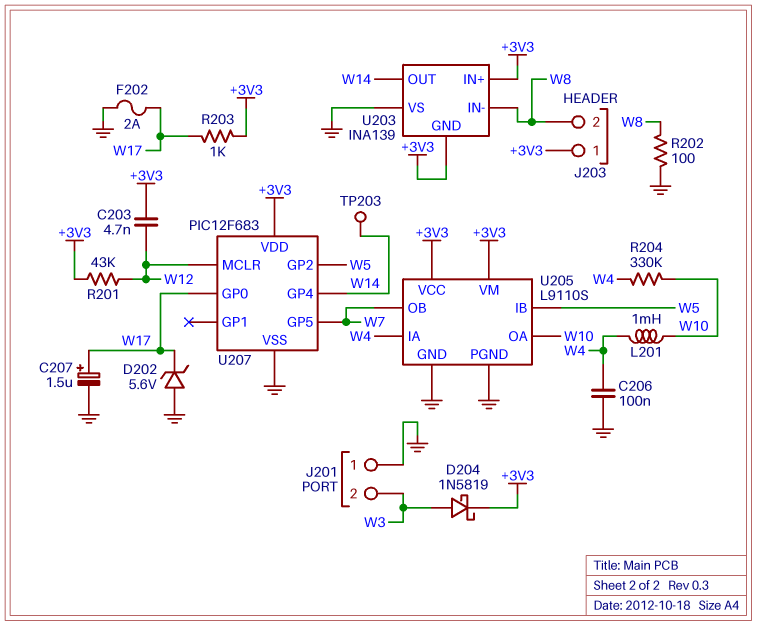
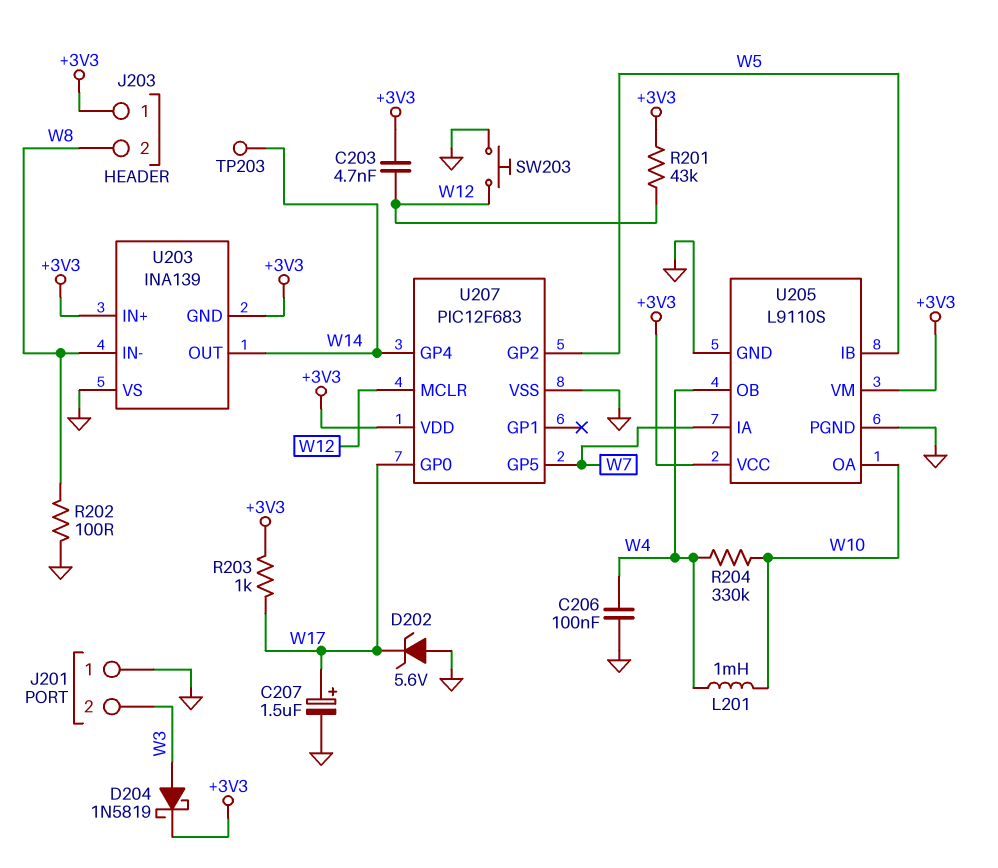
F202: 2A (GND, W17) -> none
SW203: none -> button (GND, W12)
U205 pin IA: W4 -> W7
U205 pin OB: W7 -> W4

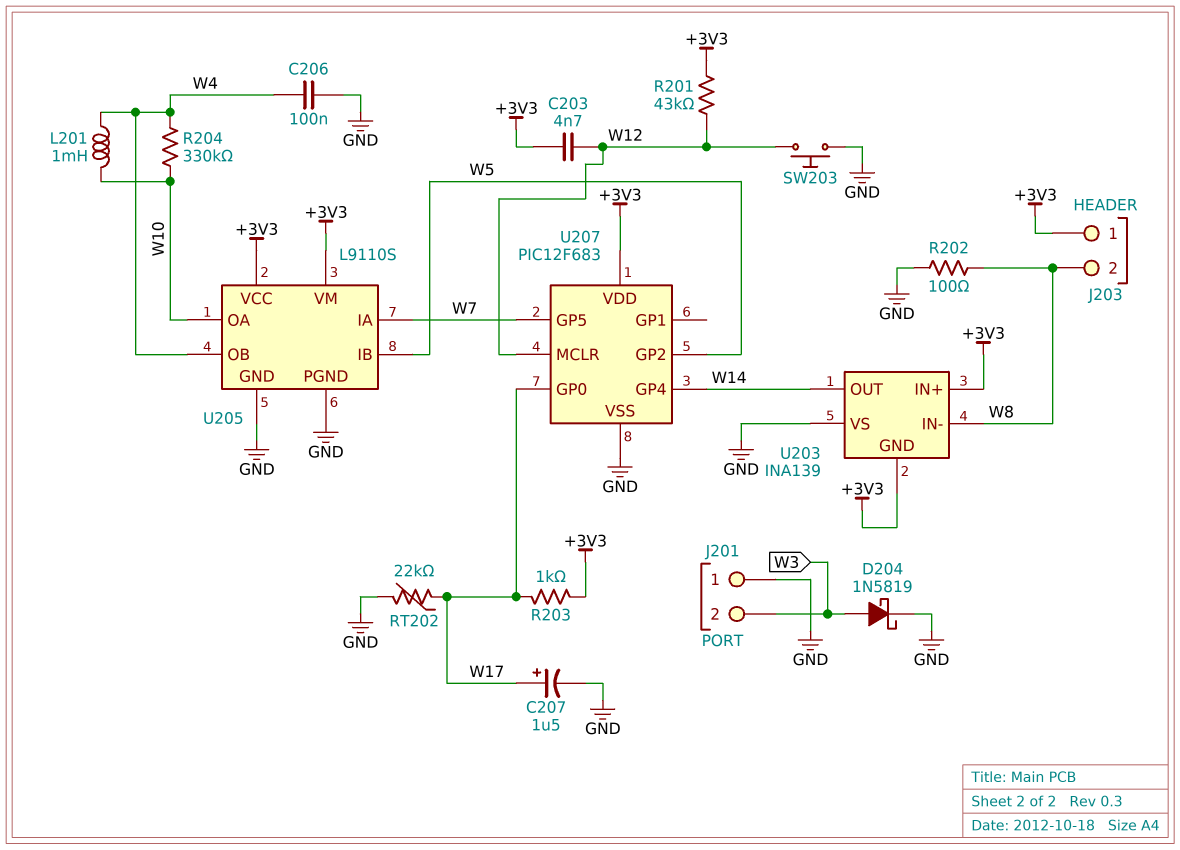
D202: zener 5.6V (A GND, K W17) -> none
D204: schottky 1N5819 (A W3, K +3V3) -> schottky 1N5819 (A W3, K GND)
RT202: none -> 22k (GND, W17)
TP203: test point (W14) -> none

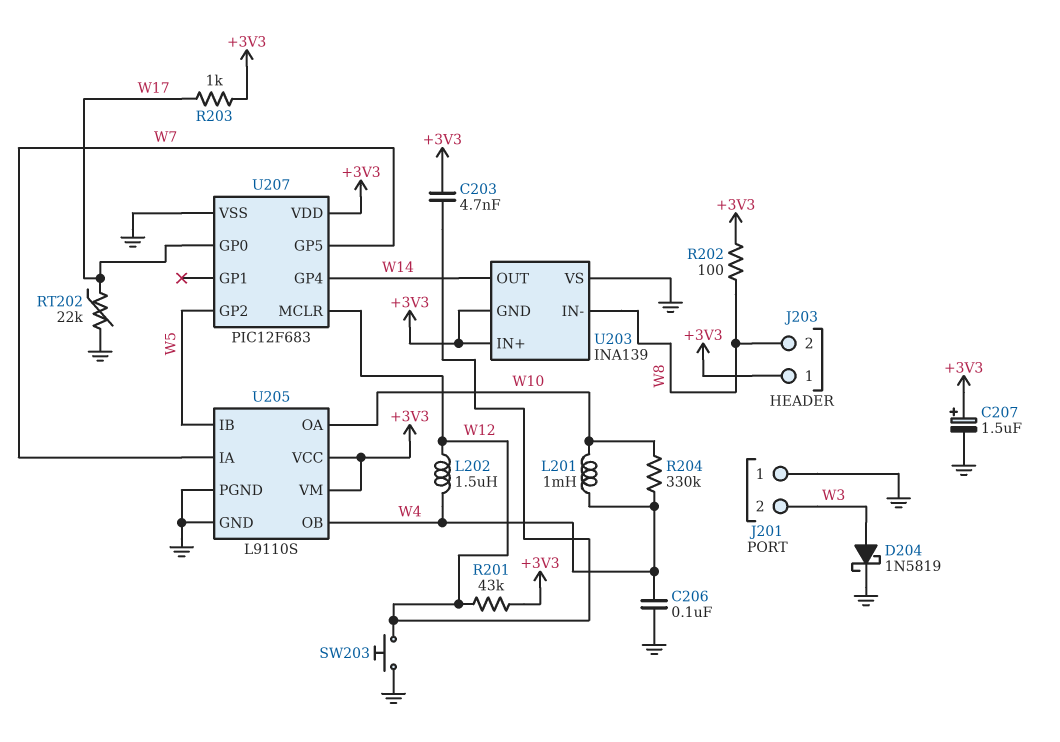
C207: 1.5uF (plus W17, minus GND) -> 1.5uF (plus +3V3, minus GND)
L202: none -> 1.5uH (W4, W12)
R202: 100 (GND, W8) -> 100 (+3V3, W8)

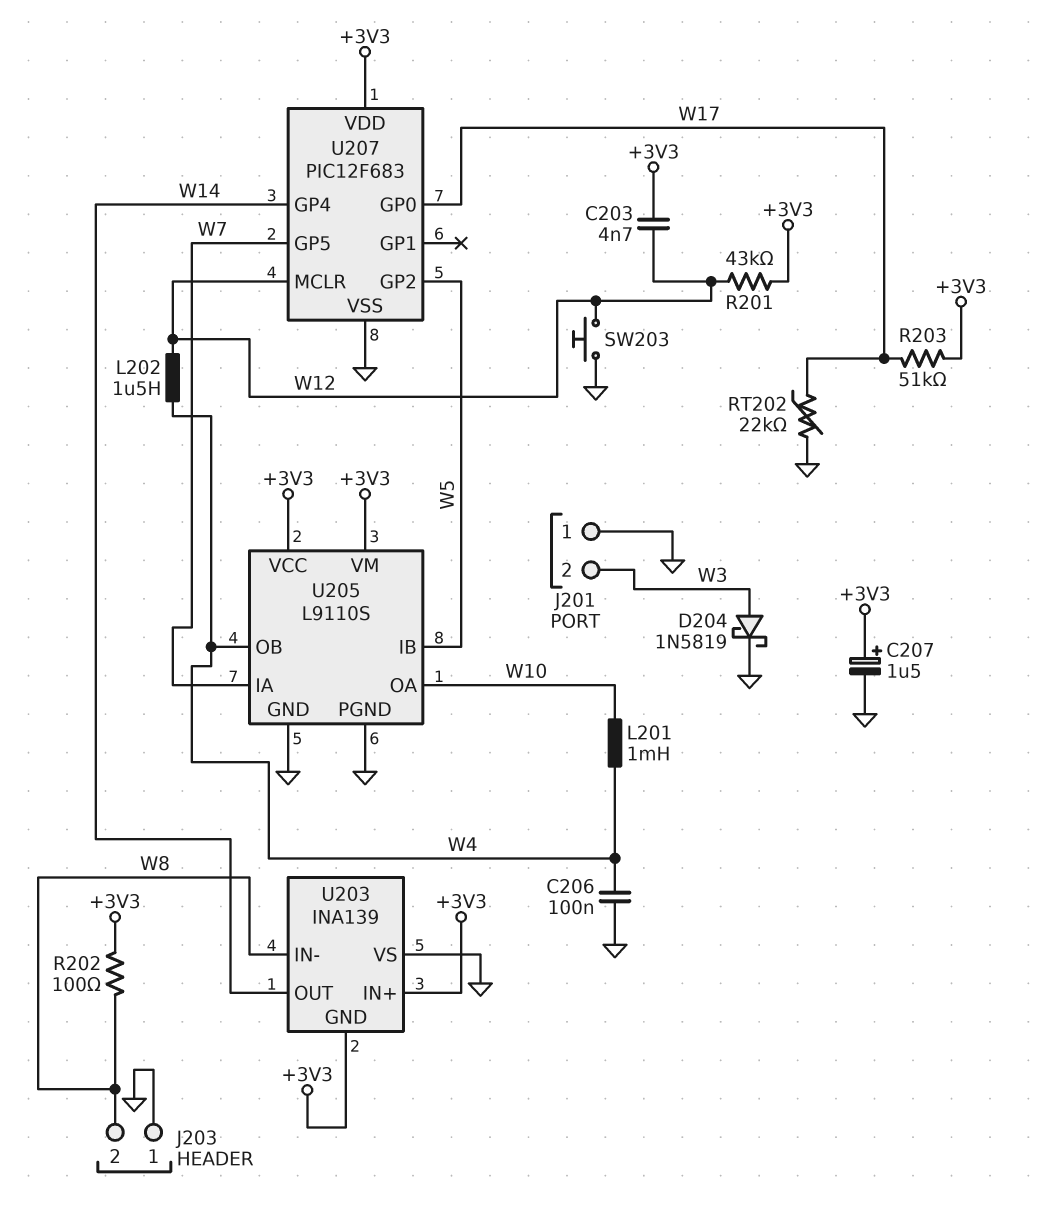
J203 pin 1: +3V3 -> GND
R203: 1k (+3V3, W17) -> 51k (+3V3, W17)
R204: 330k (W4, W10) -> none

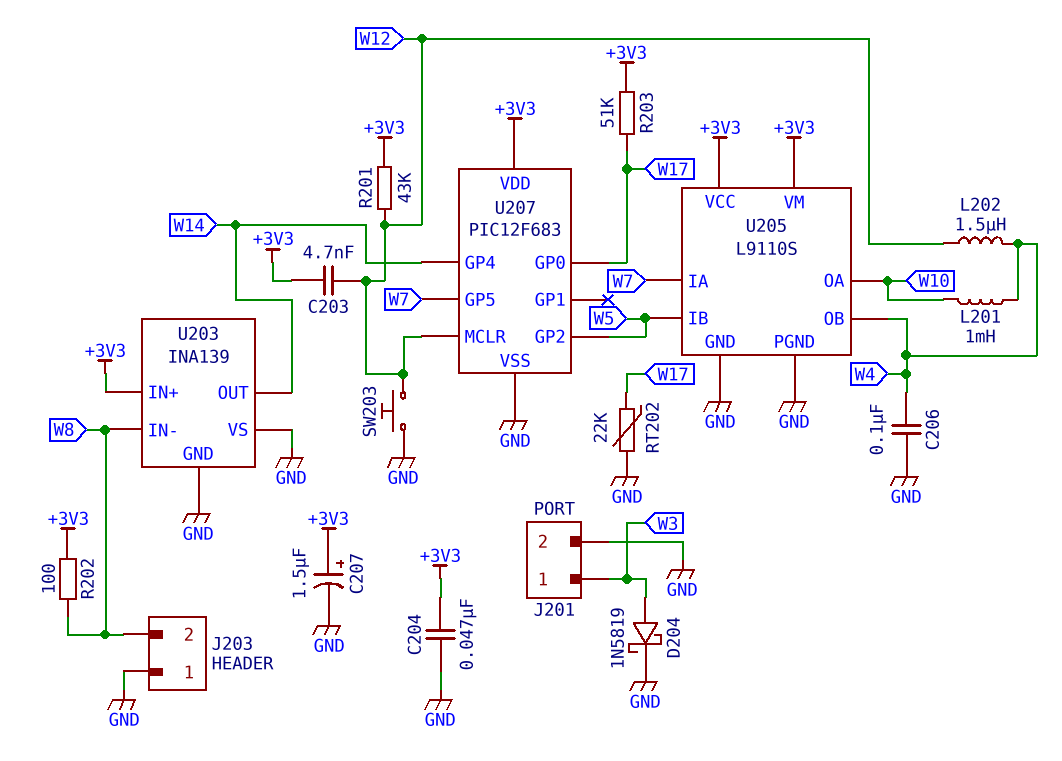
C204: none -> 47nF (+3V3, GND)
J201 pin 1: GND -> W3
J201 pin 2: W3 -> GND
U203 pin GND: +3V3 -> GND

